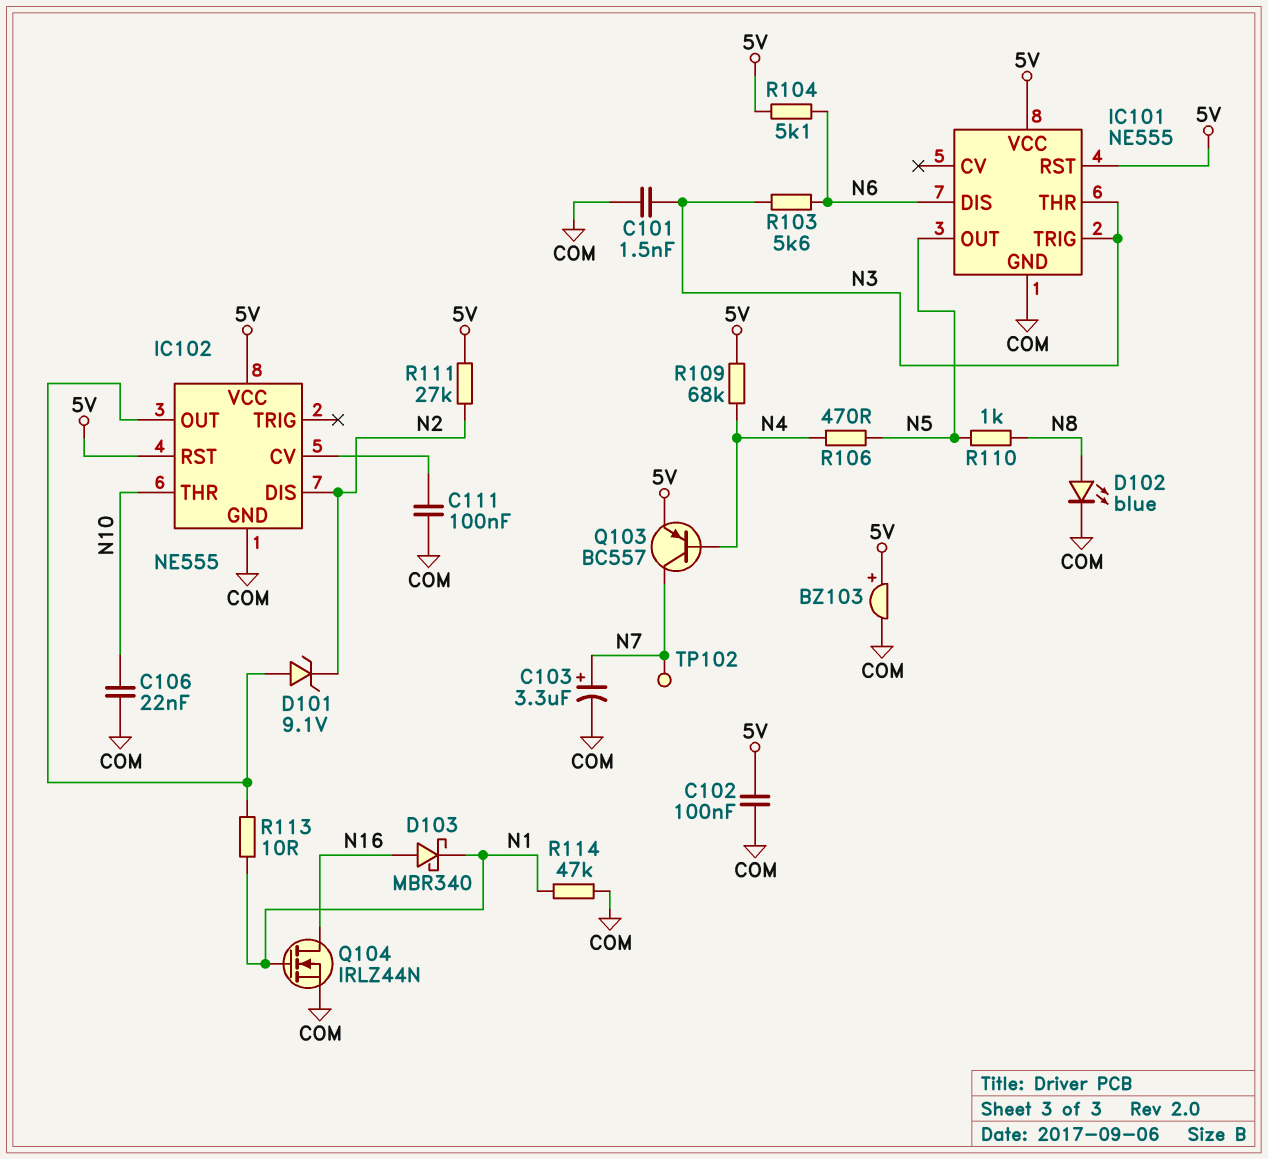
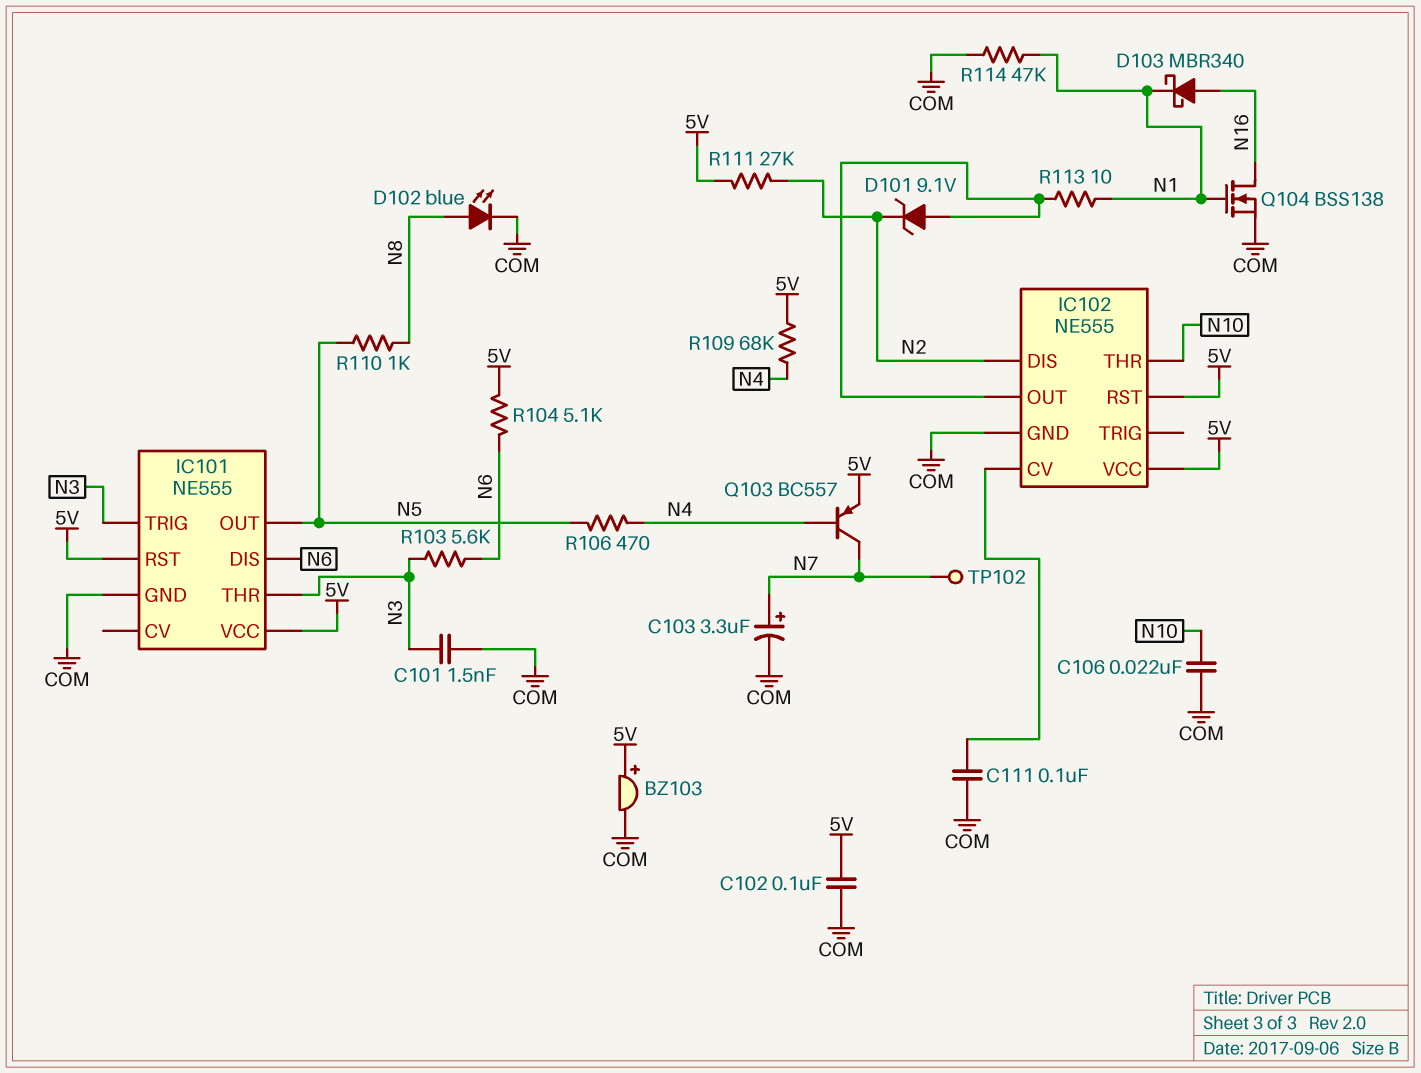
Q104: NMOS IRLZ44N (G N1, D N16, S COM) -> NMOS BSS138 (G N1, D N16, S COM)

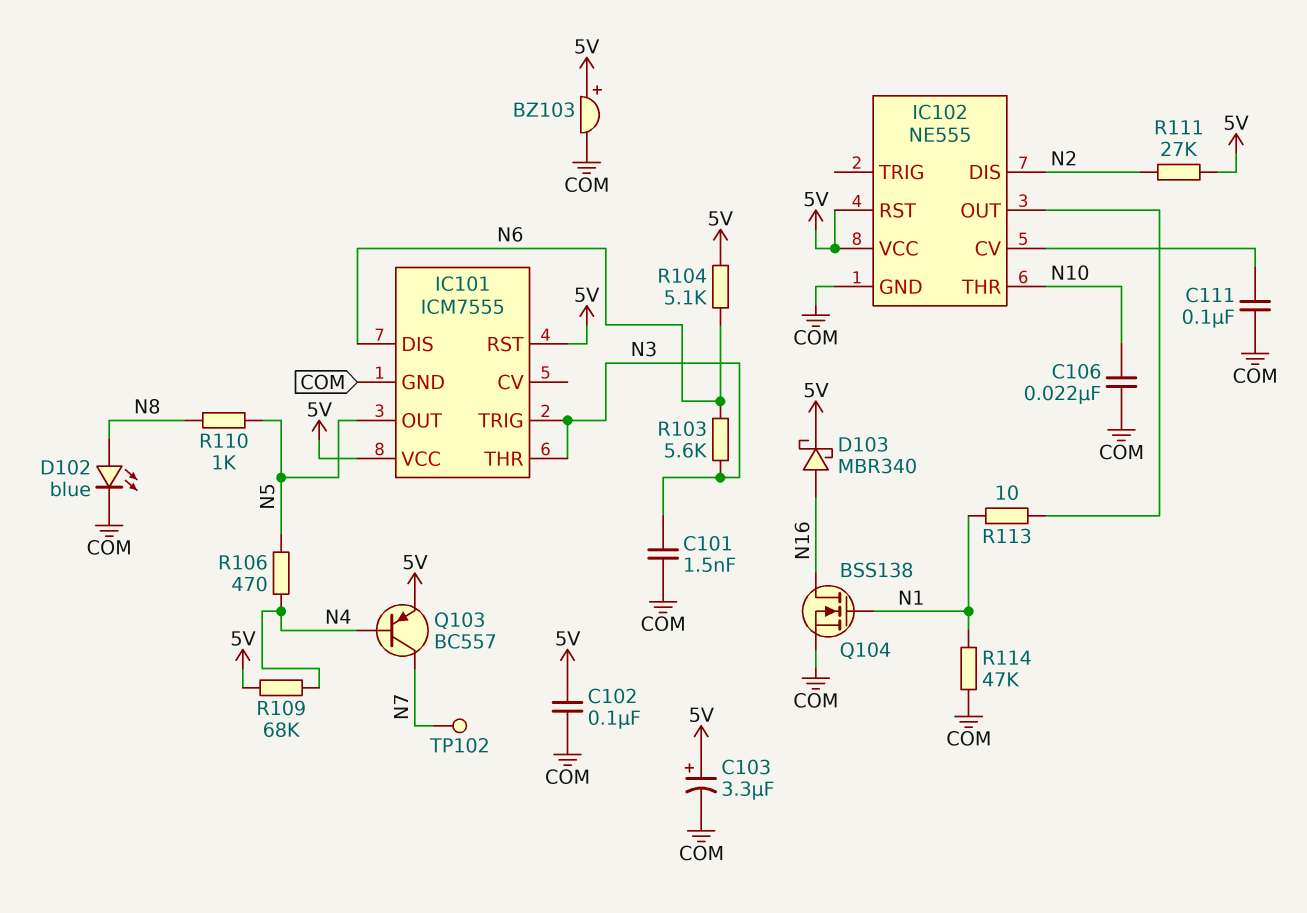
C103: 3.3uF (plus N7, minus COM) -> 3.3uF (plus 5V, minus COM)
D101: zener 9.1V (A IC102/OUT, K N2) -> none
D103: schottky MBR340 (A N16, K N1) -> schottky MBR340 (A N16, K 5V)
IC101: NE555 -> ICM7555

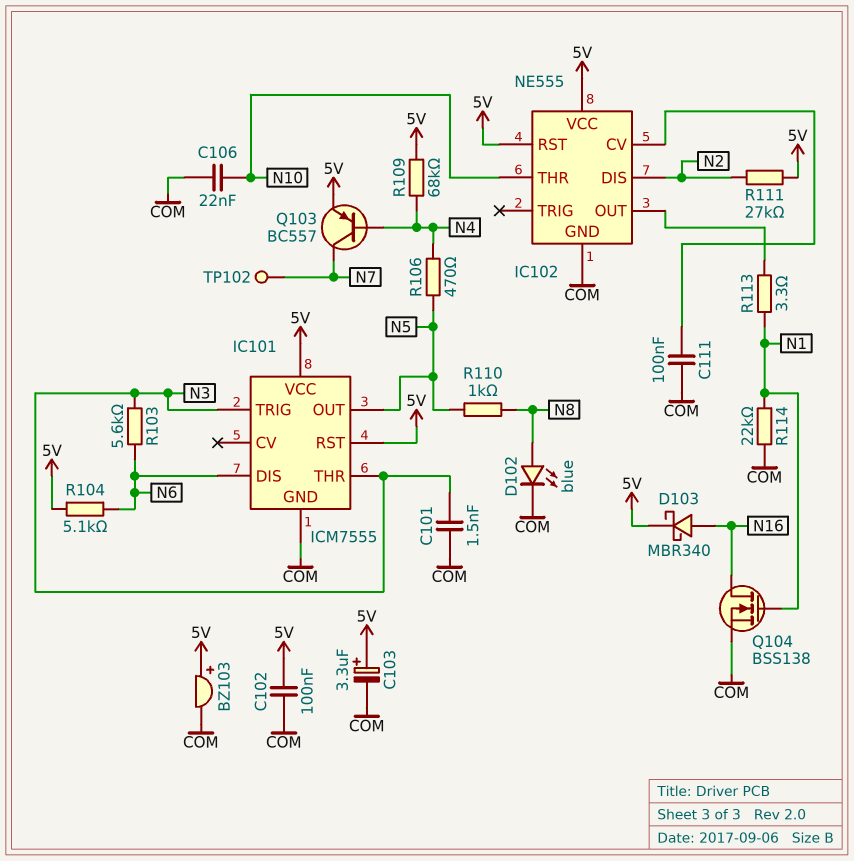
R113: 10 (IC102/OUT, N1) -> 3.3 (IC102/OUT, N1)
R114: 47k (COM, N1) -> 22k (COM, N1)

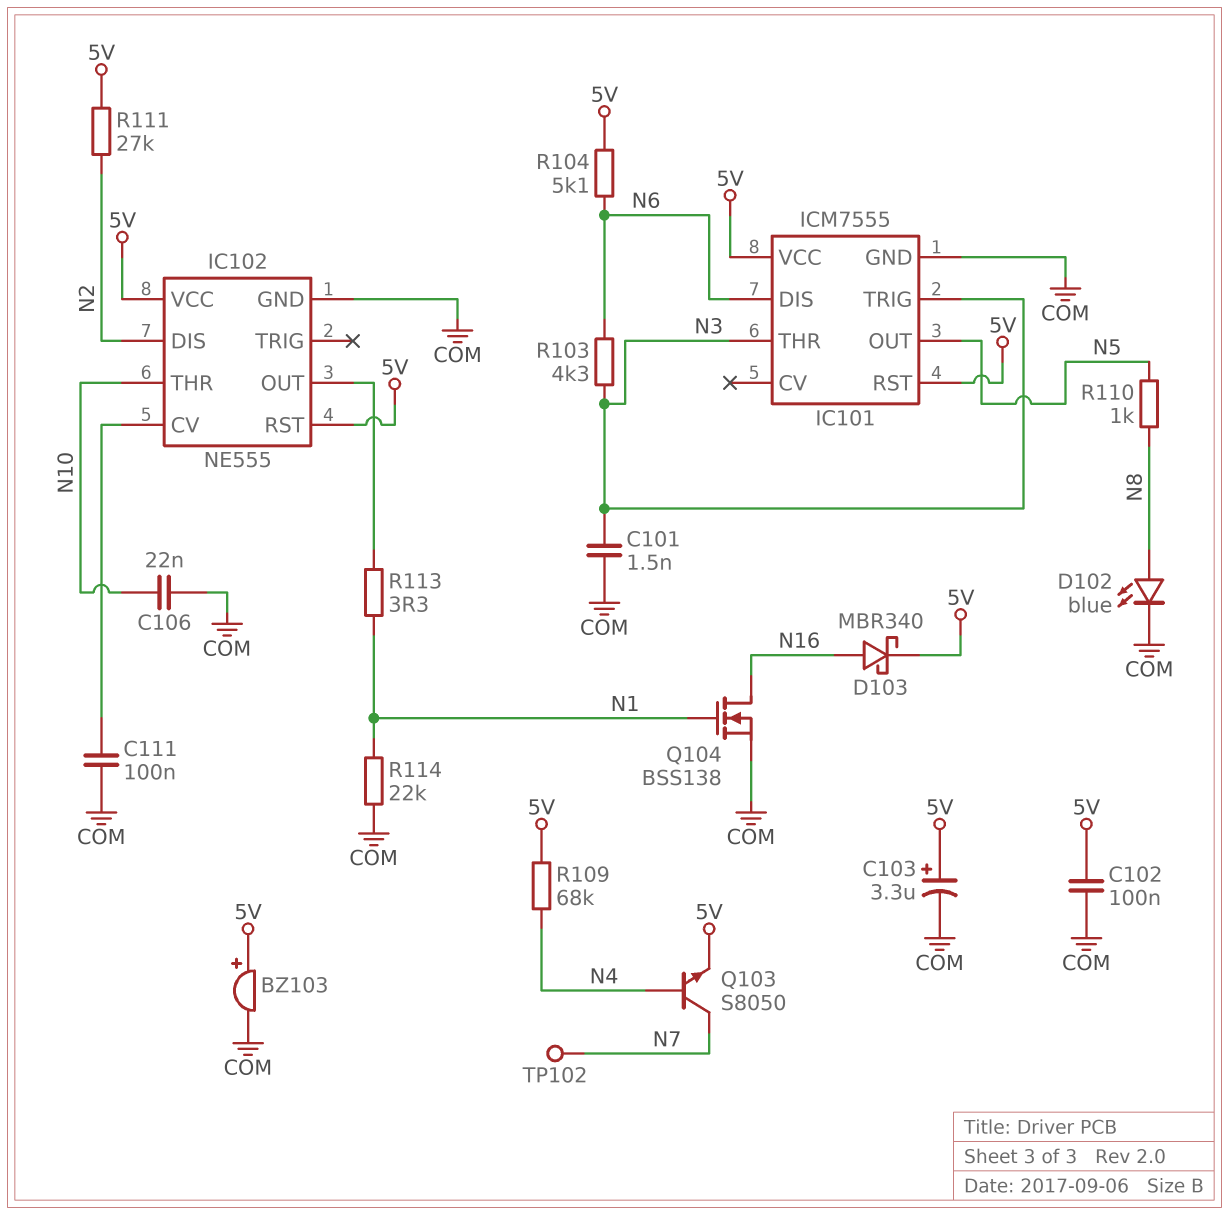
Q103: PNP BC557 (B N4, C N7, E 5V) -> NPN S8050 (B N4, C N7, E 5V)
R103: 5.6k (N3, N6) -> 4.3k (N3, N6)
R106: 470 (N4, N5) -> none

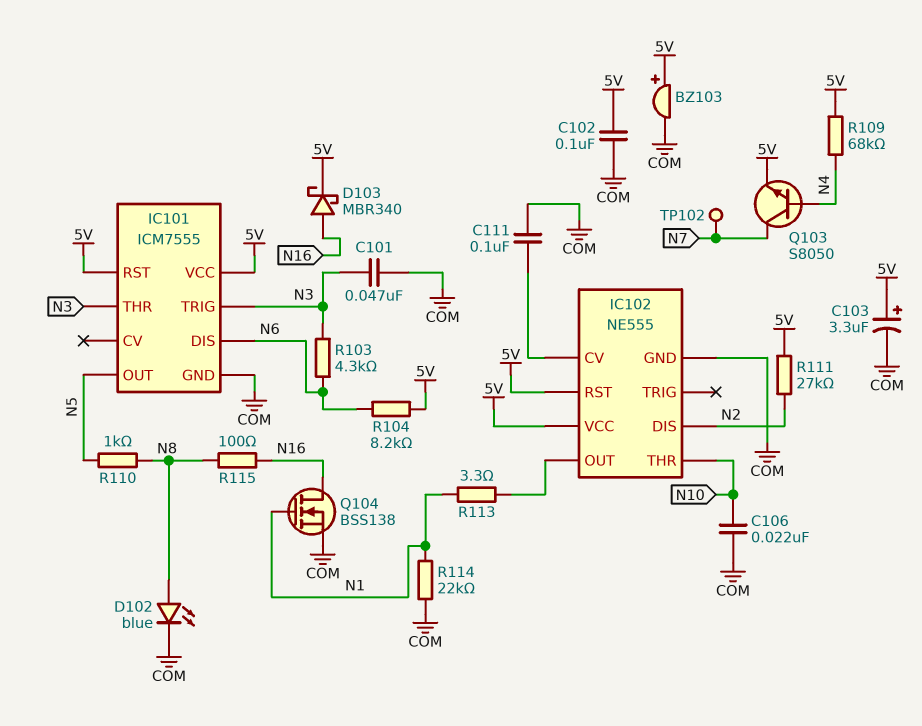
C101: 1.5nF (COM, N3) -> 47nF (COM, N3)
R104: 5.1k (5V, N6) -> 8.2k (5V, N6)
R115: none -> 100 (N8, N16)

